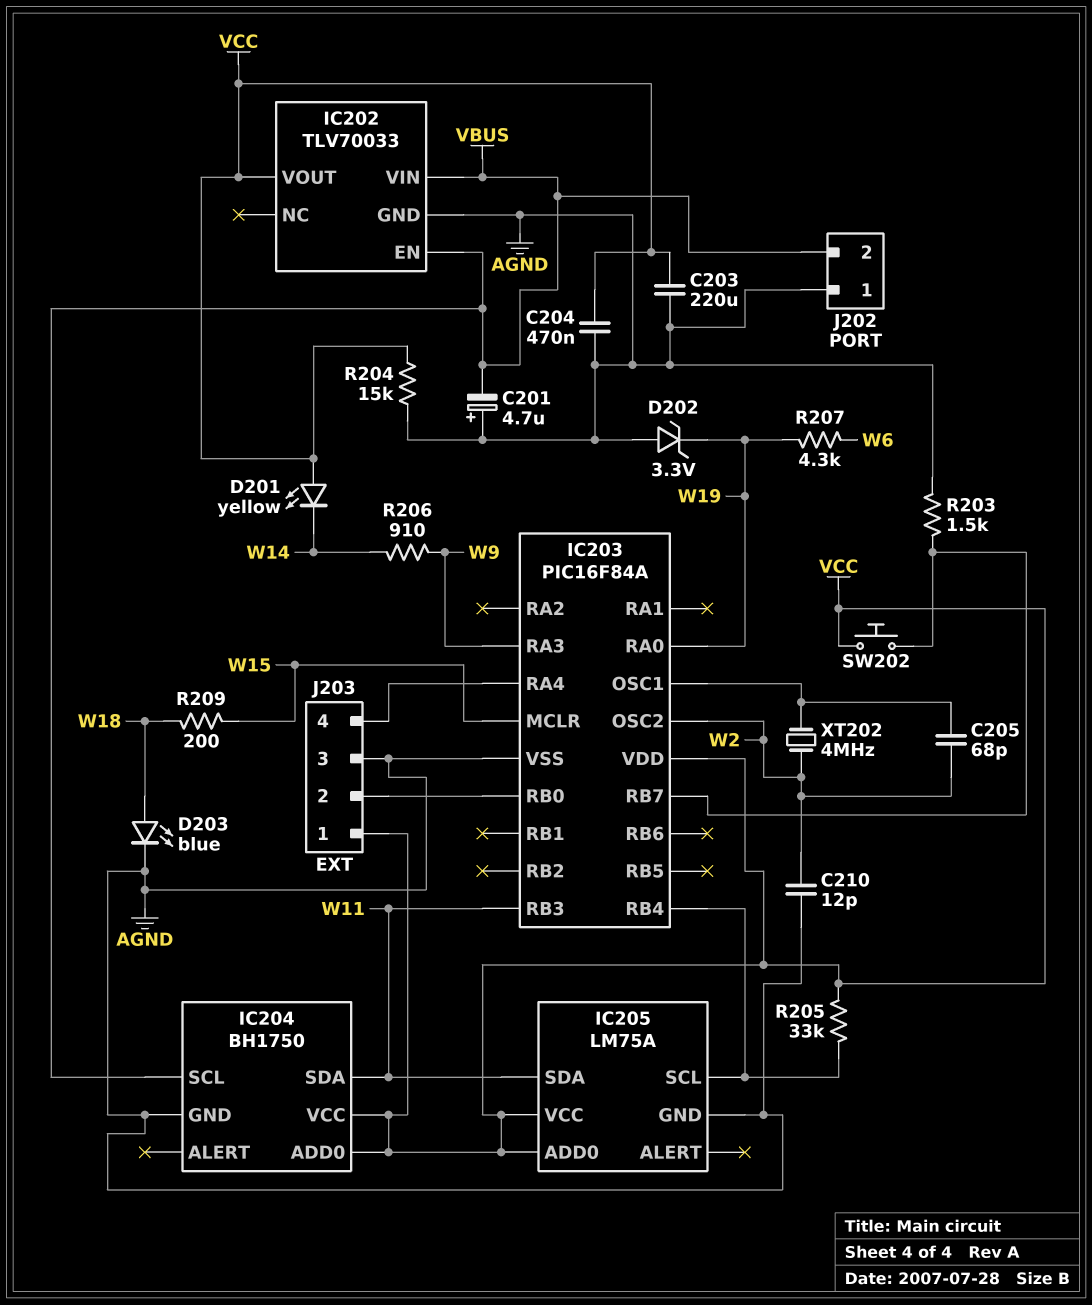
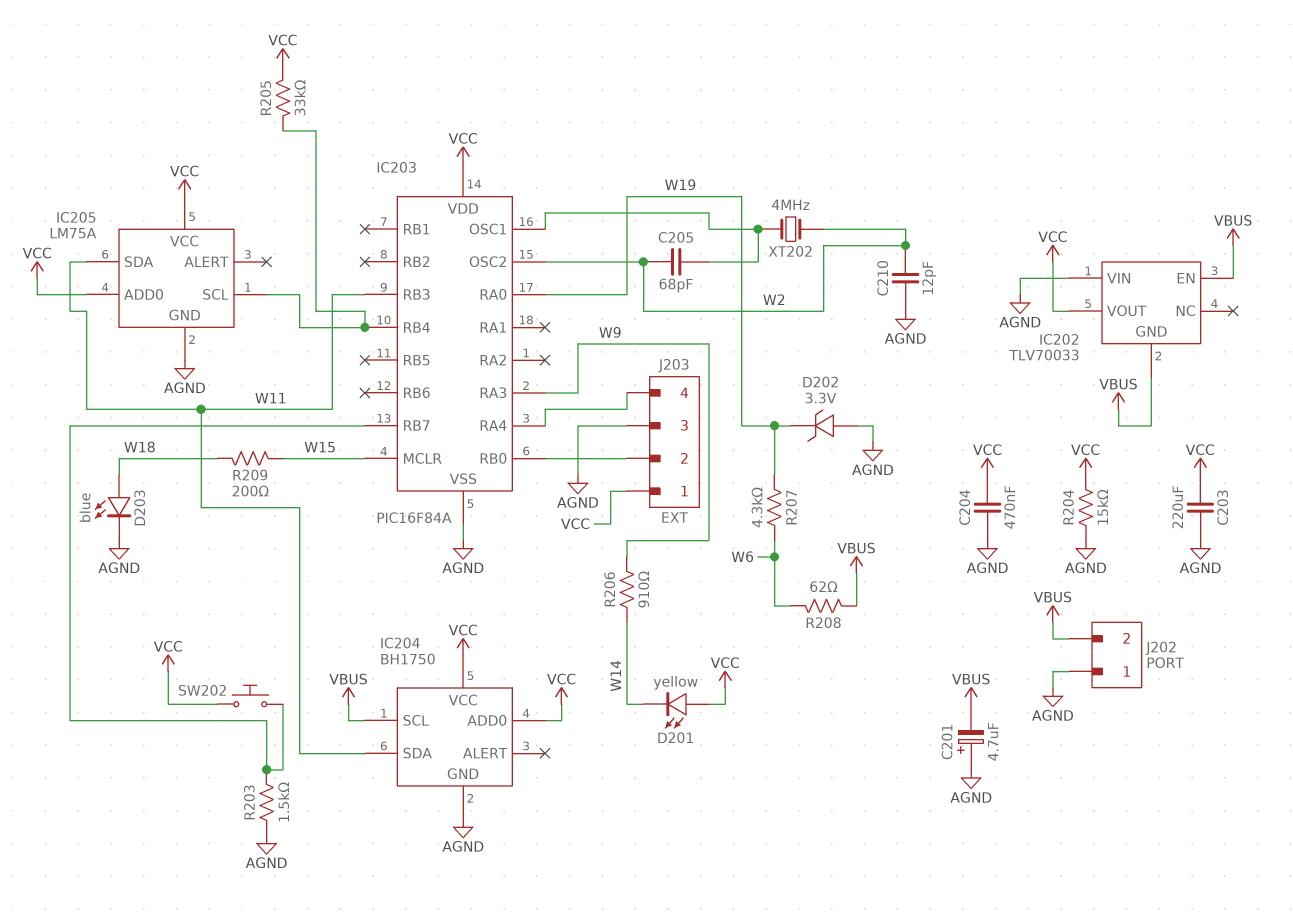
IC202 pin GND: AGND -> VBUS
IC202 pin VIN: VBUS -> AGND
R208: none -> 62 (VBUS, W6)

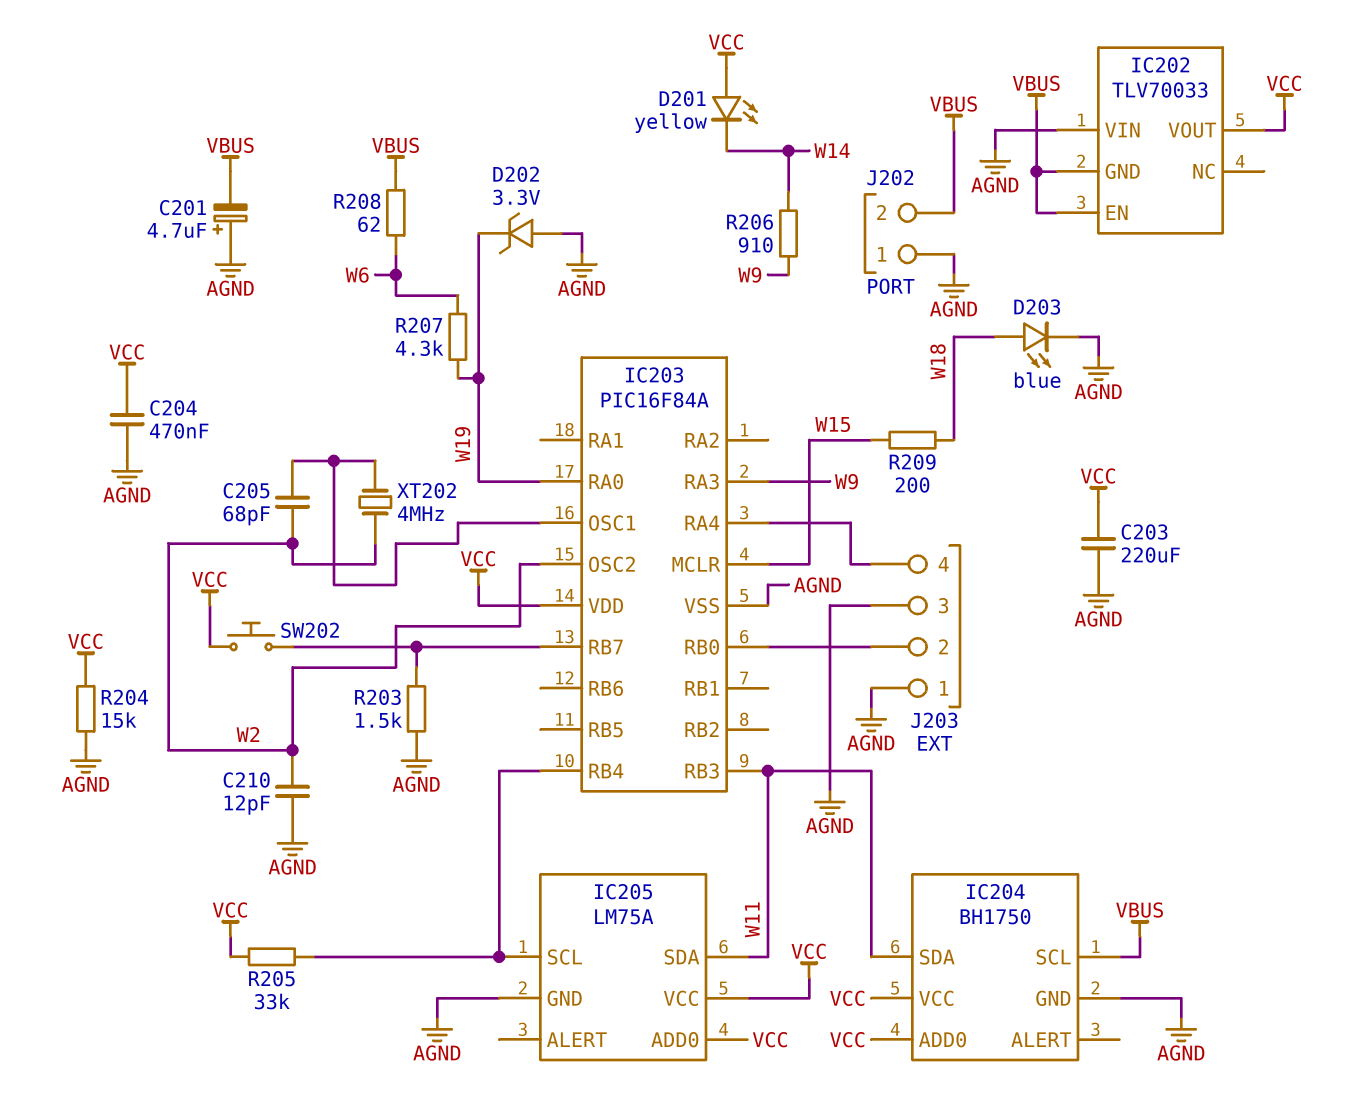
J203 pin 1: VCC -> AGND

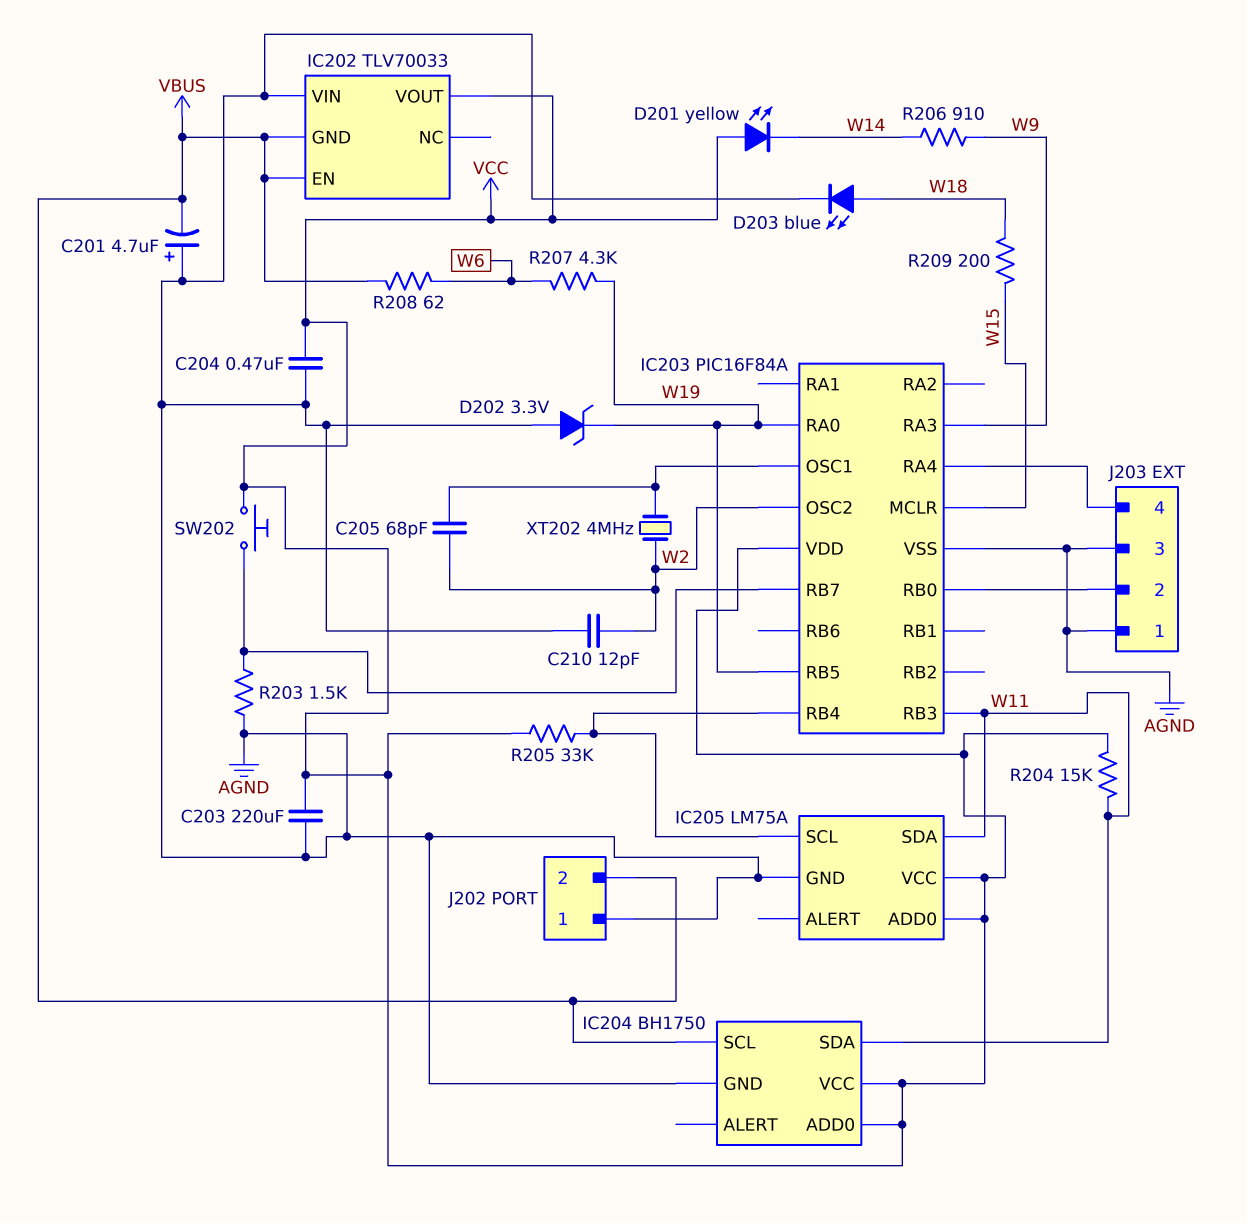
IC203 pin RB5: none -> W19
R204: 15k (AGND, VCC) -> 15k (VCC, W11)

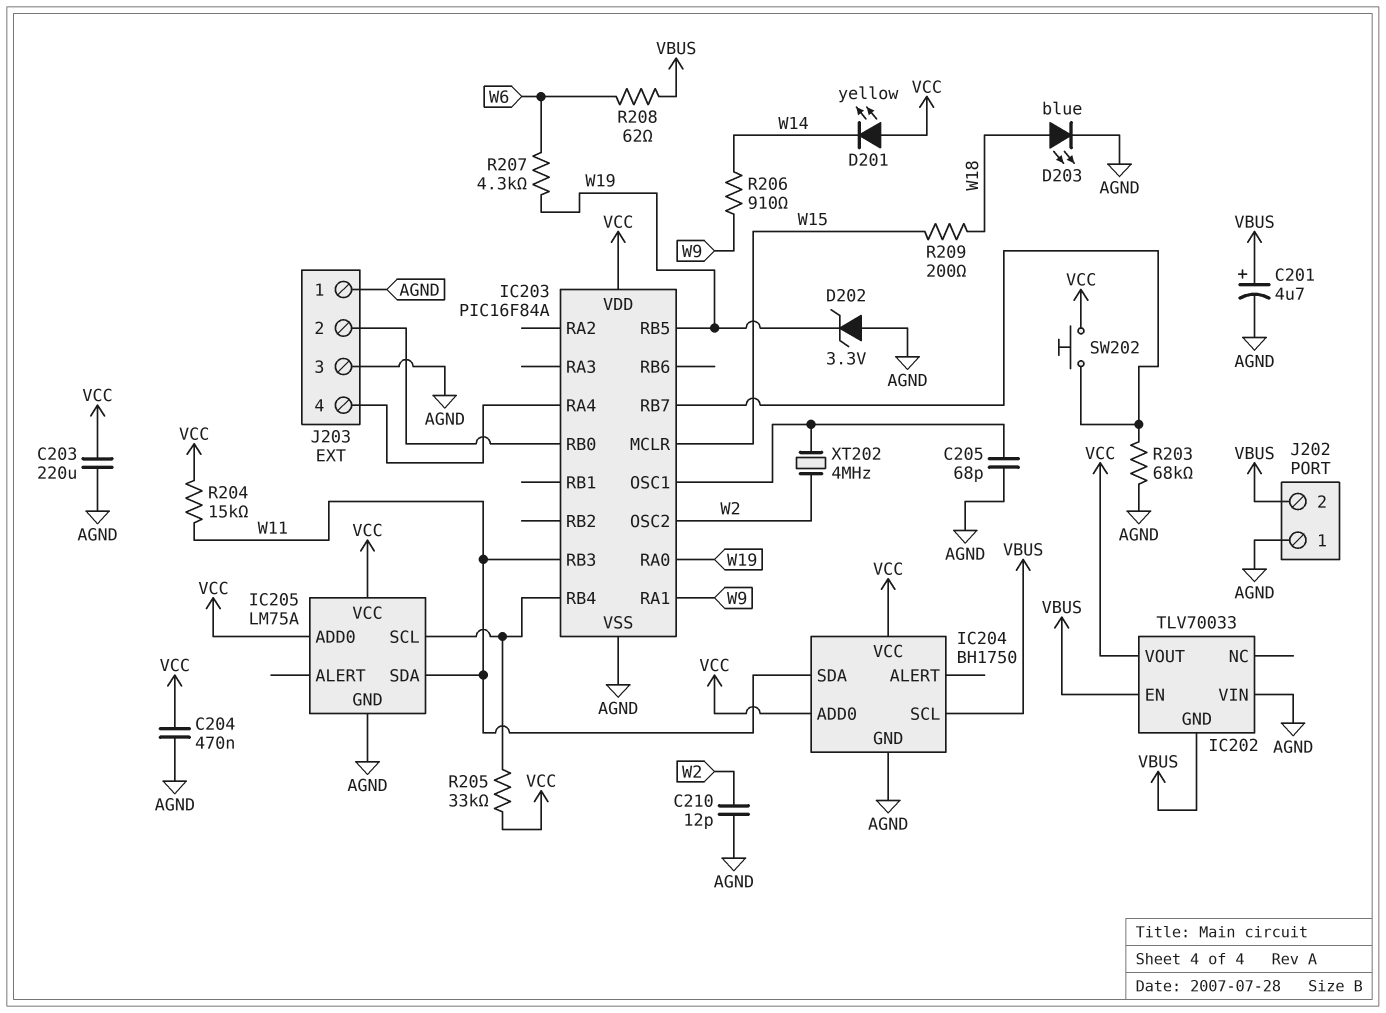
C201: 4.7uF (plus AGND, minus VBUS) -> 4.7uF (plus VBUS, minus AGND)
C205: 68pF (IC203/OSC1, W2) -> 68pF (AGND, IC203/OSC1)
IC203 pin RA1: none -> W9
IC203 pin RA3: W9 -> none
R203: 1.5k (AGND, IC203/RB7) -> 68k (AGND, IC203/RB7)

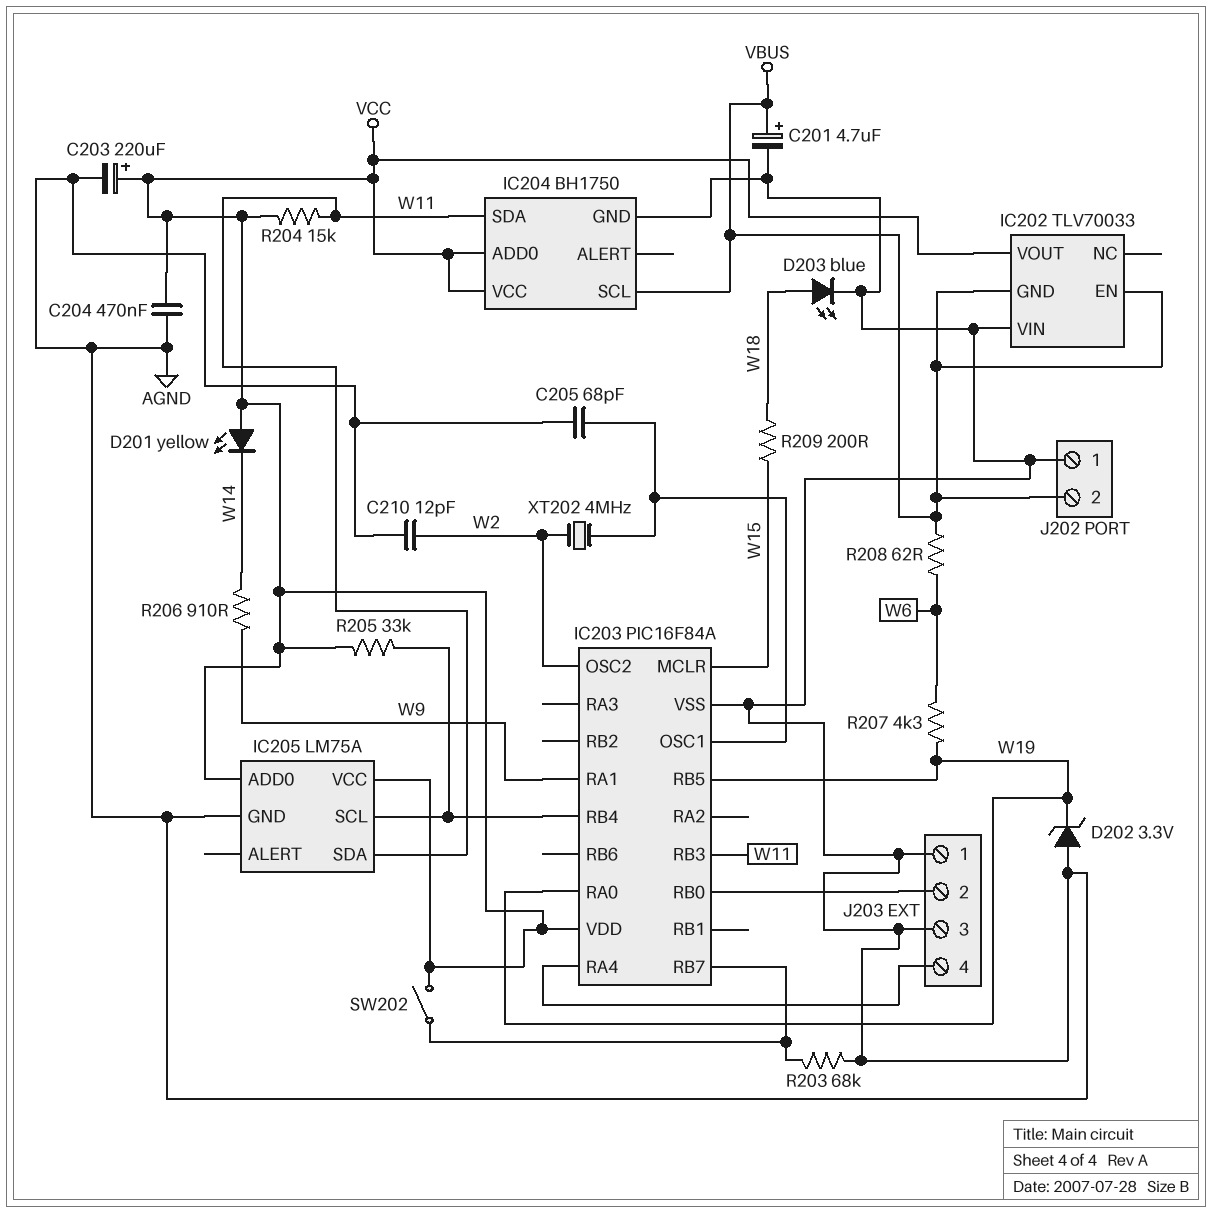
C203: 220uF (AGND, VCC) -> 220uF (plus VCC, minus AGND)
SW202: button (IC203/RB7, VCC) -> switch (IC203/RB7, VCC)

